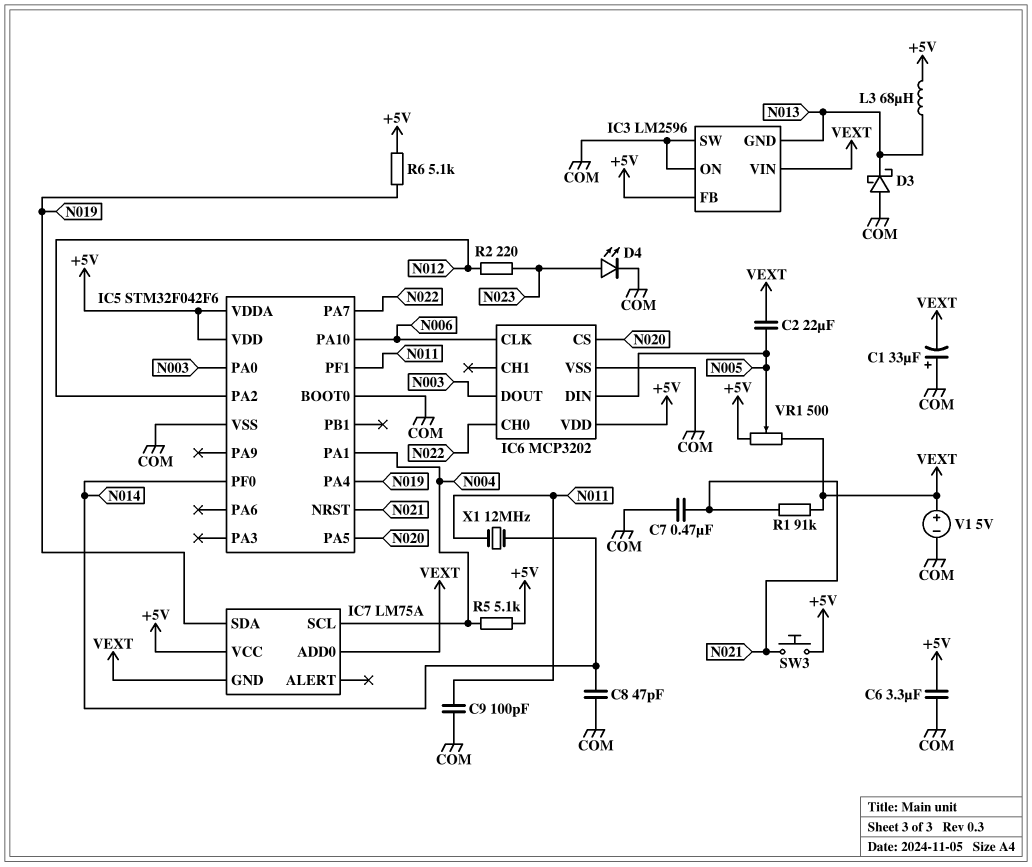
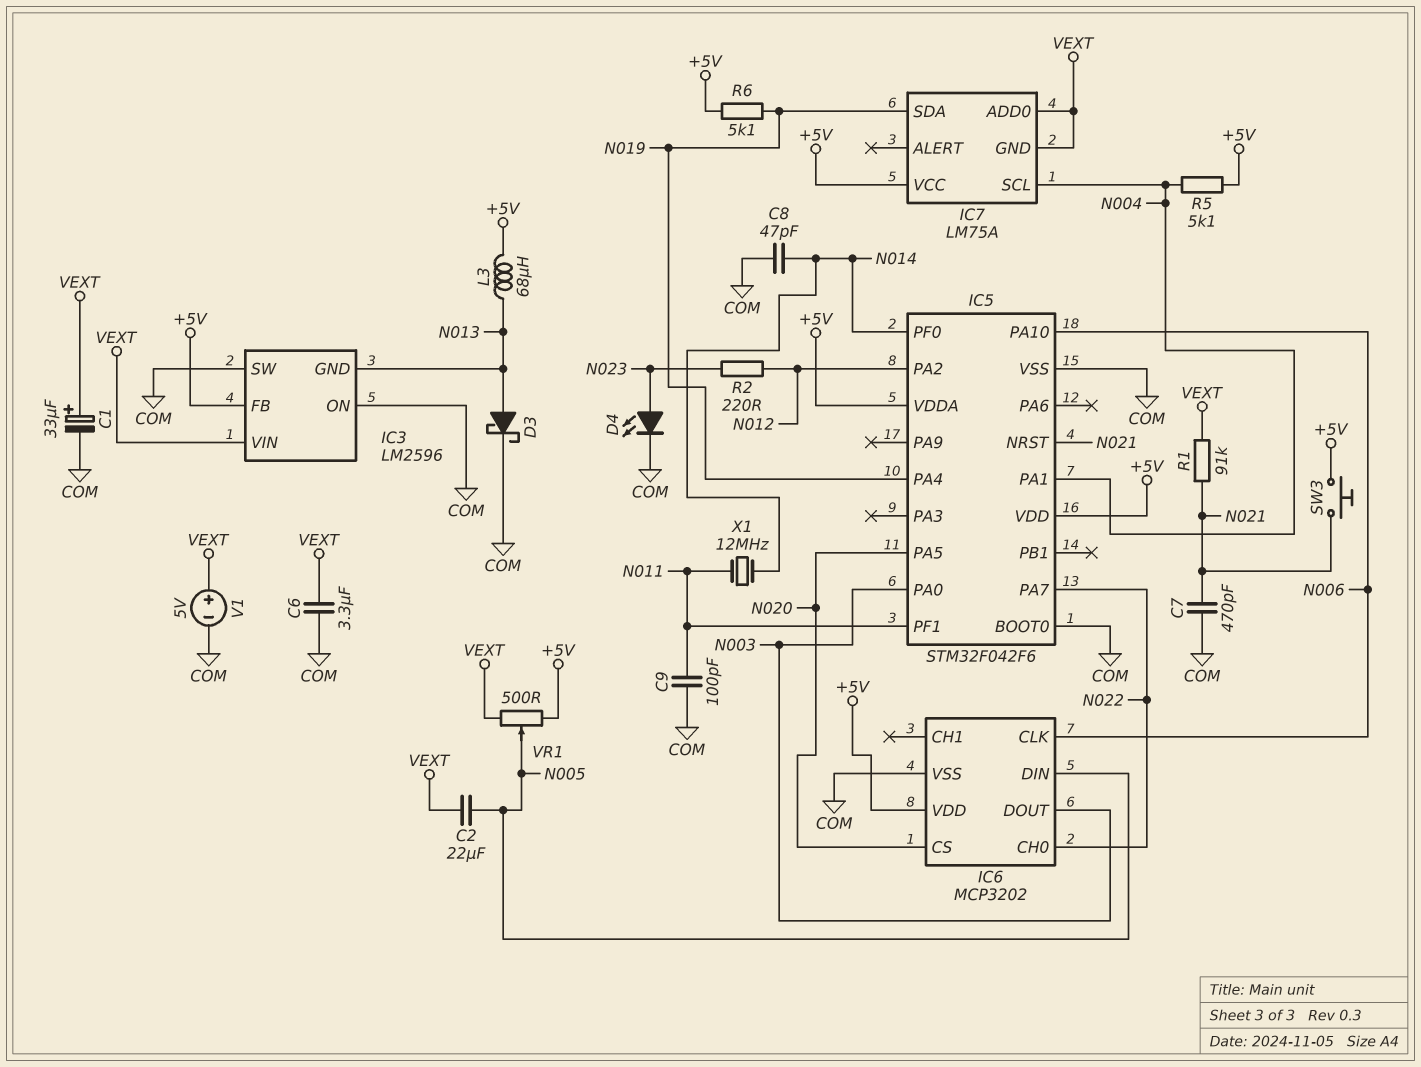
C1: 33uF (plus COM, minus VEXT) -> 33uF (plus VEXT, minus COM)
C6: 3.3uF (+5V, COM) -> 3.3uF (COM, VEXT)
C7: 470nF (COM, N021) -> 470pF (COM, N021)
D3: schottky (A COM, K N013) -> schottky (A N013, K COM)

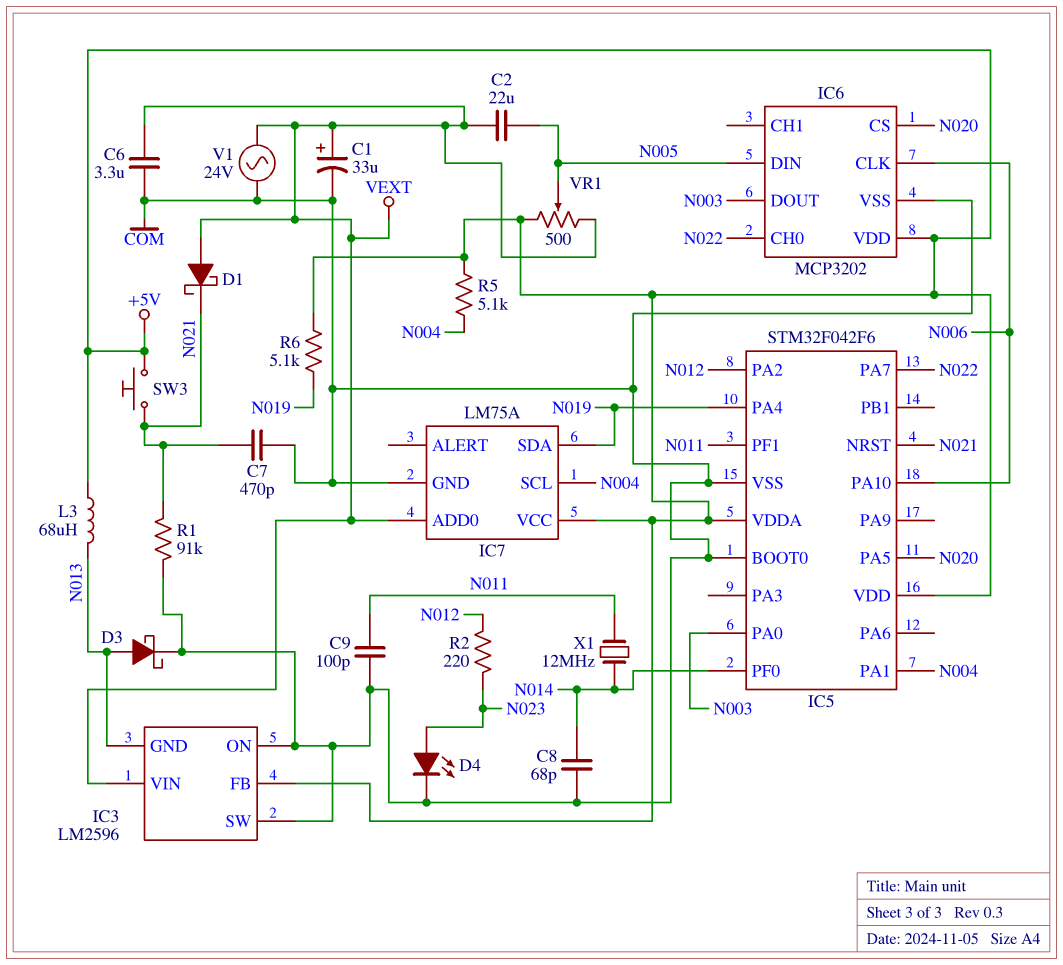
C8: 47pF (COM, N014) -> 68pF (COM, N014)
D1: none -> schottky (A VEXT, K N021)
IC7 pin GND: VEXT -> COM
R1: 91k (N021, VEXT) -> 91k (COM, N021)
V1: 5V (plus VEXT, minus COM) -> AC 24V (COM, VEXT)

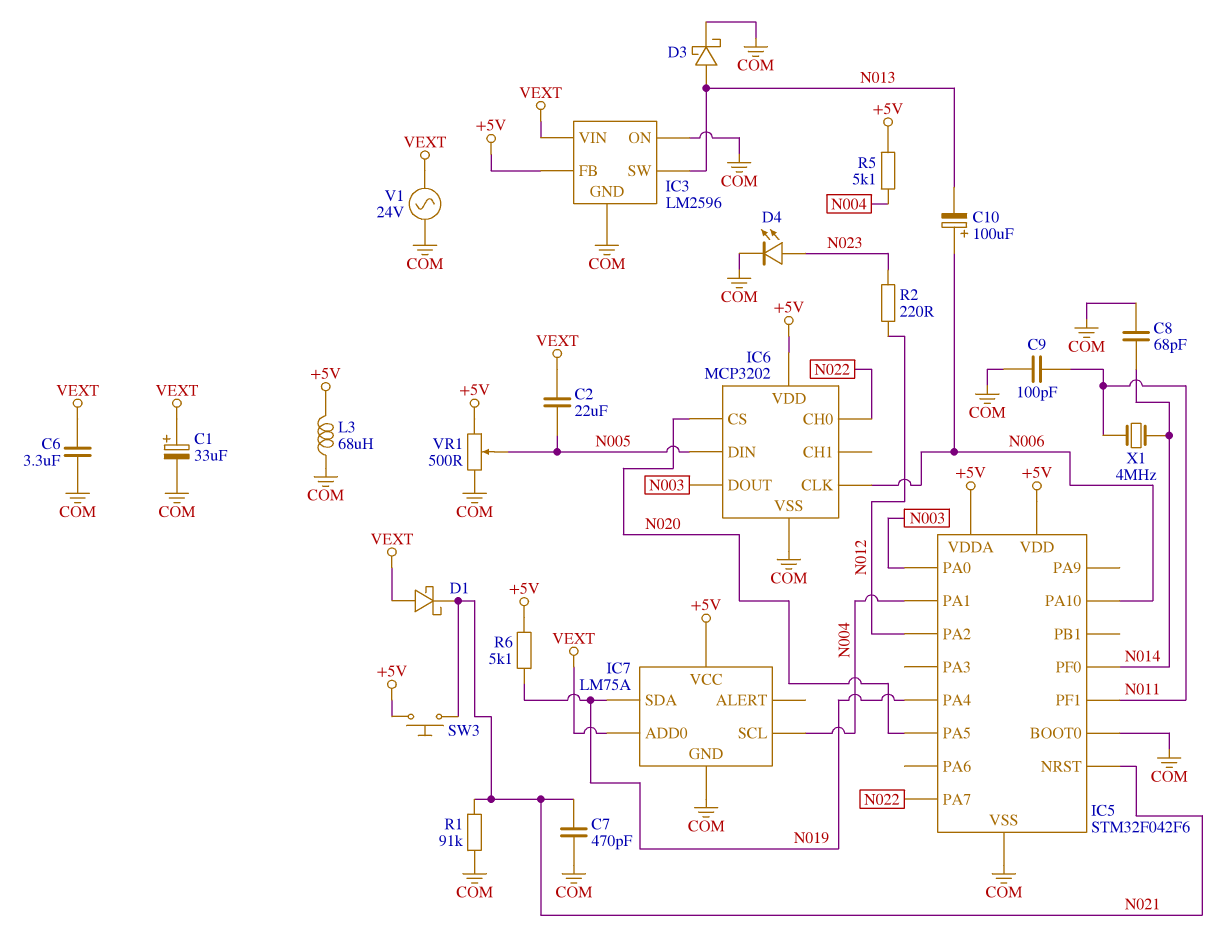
C10: none -> 100uF (plus N006, minus N013)
IC3 pin GND: N013 -> COM
IC3 pin SW: COM -> N013
L3: 68uH (+5V, N013) -> 68uH (+5V, COM)
VR1: 500 (+5V, VEXT, wiper N005) -> 500 (+5V, COM, wiper N005)
X1: 12MHz (N011, N014) -> 4MHz (N011, N014)

